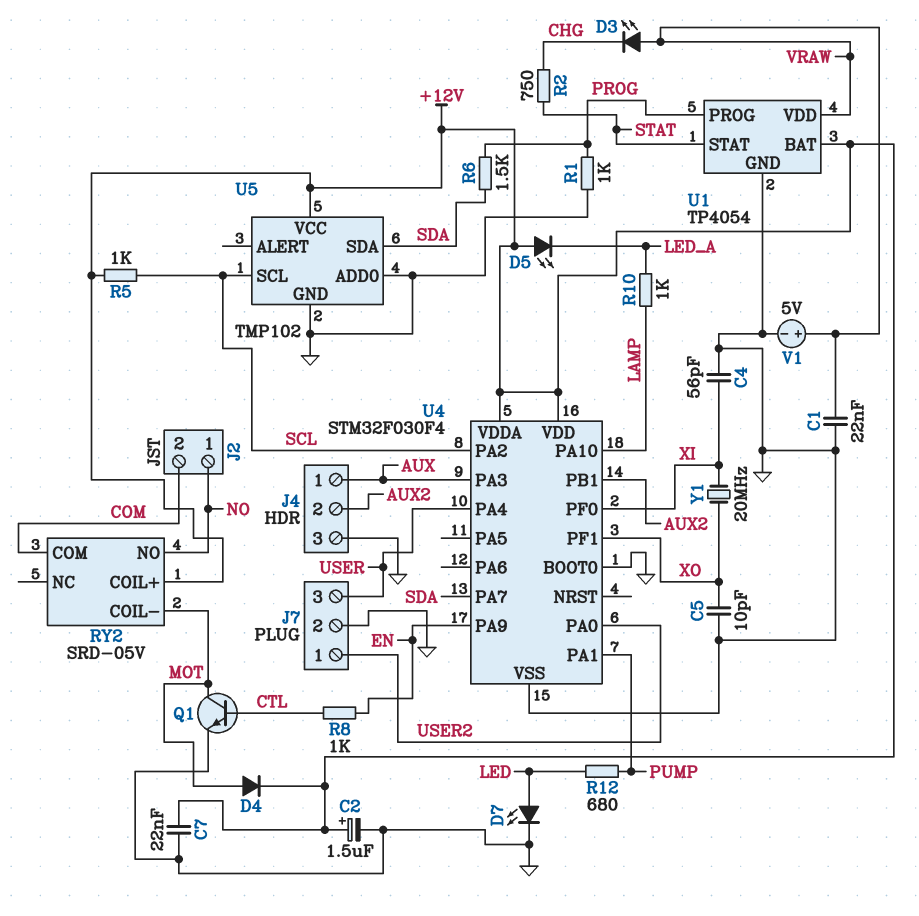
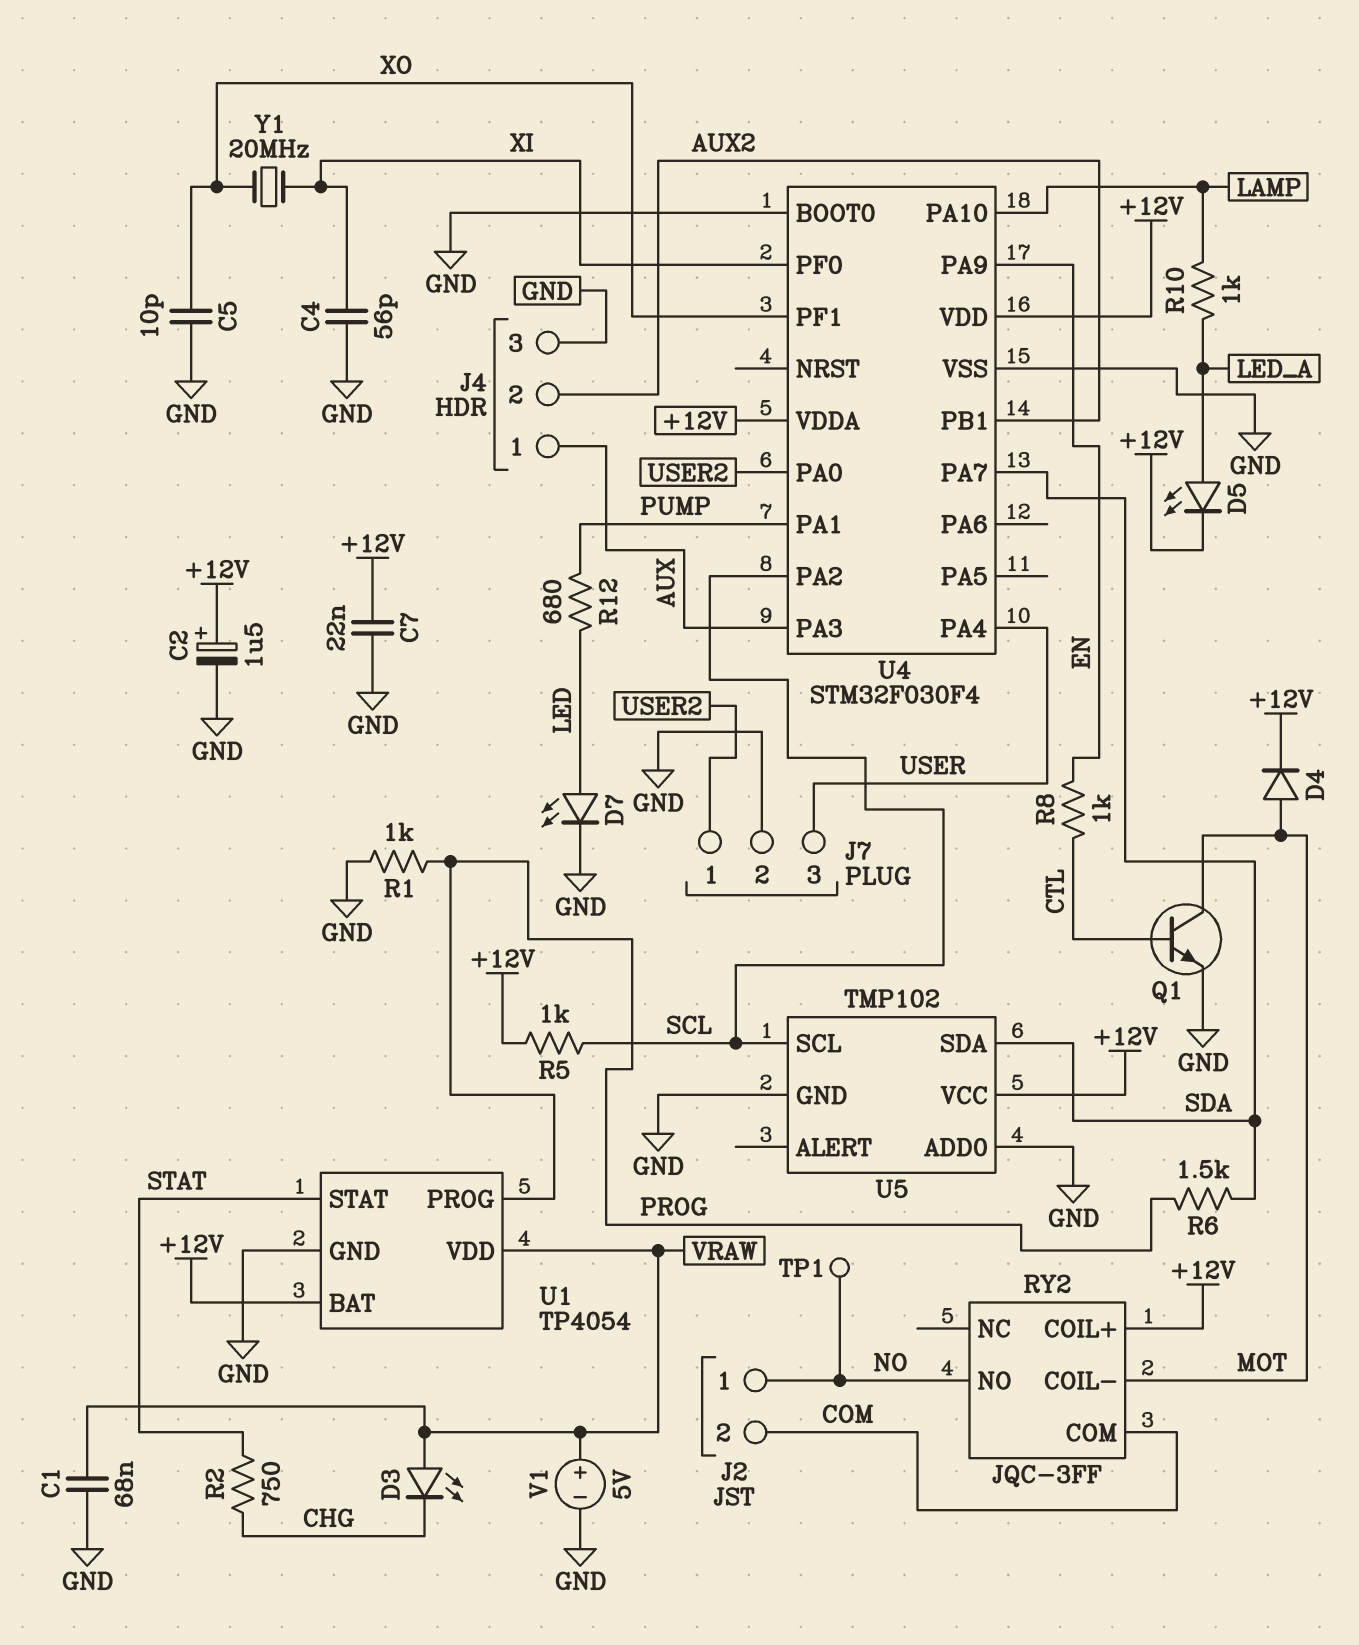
C1: 22nF (GND, VRAW) -> 68nF (GND, VRAW)
D5: LED (A +12V, K LED_A) -> LED (A LED_A, K +12V)
RY2: SRD-05V -> JQC-3FF
TP1: none -> test point (NO)

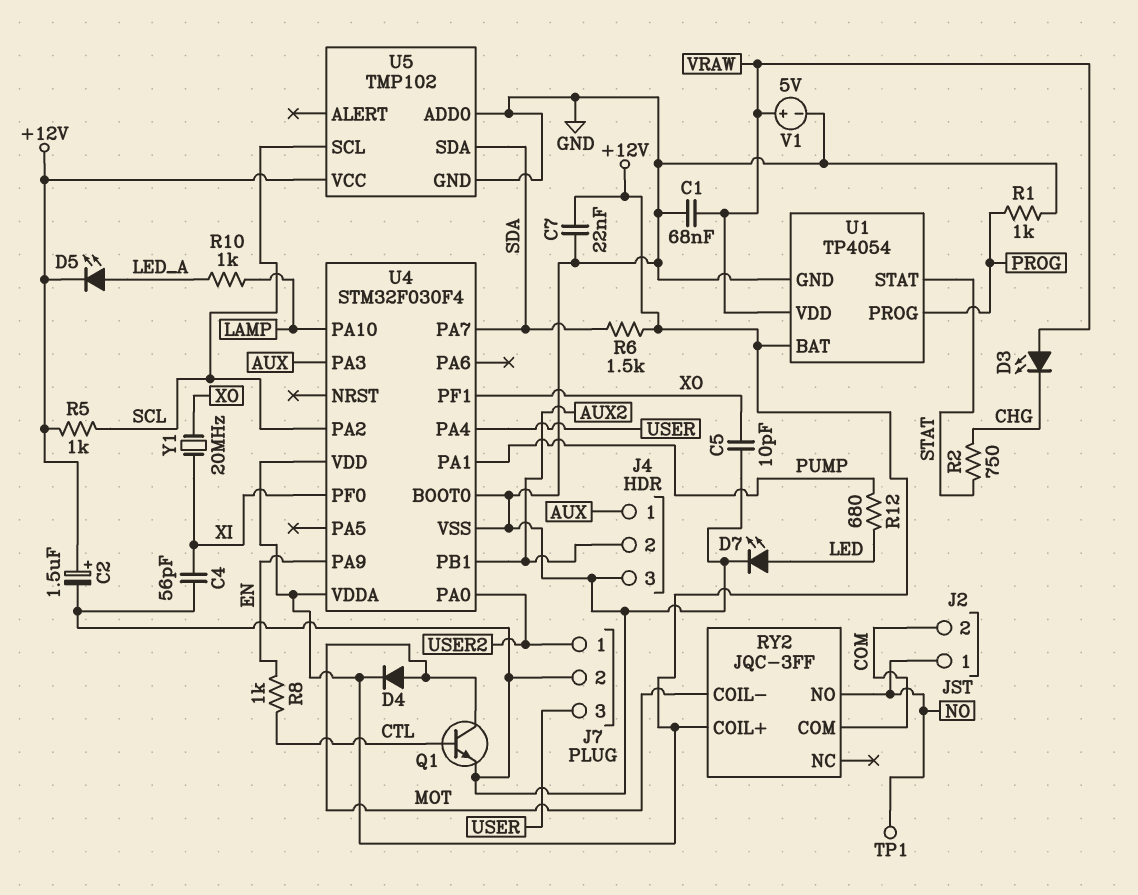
R6: 1.5k (PROG, SDA) -> 1.5k (+12V, SDA)

